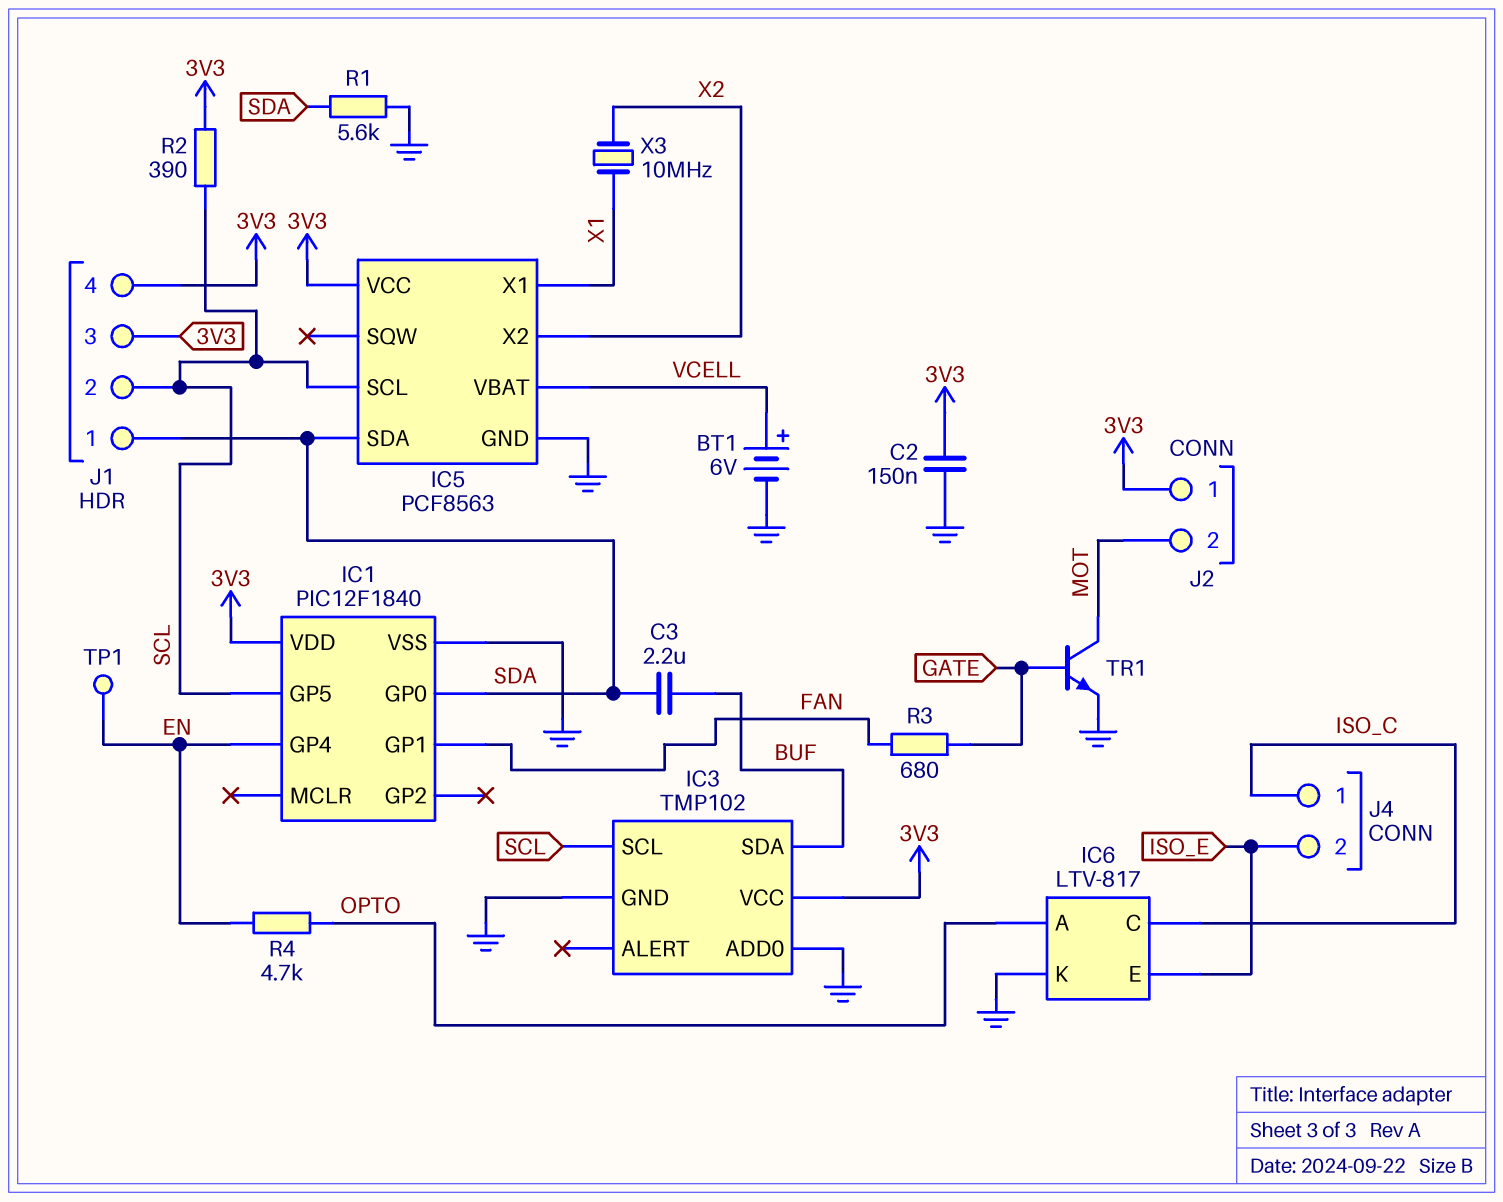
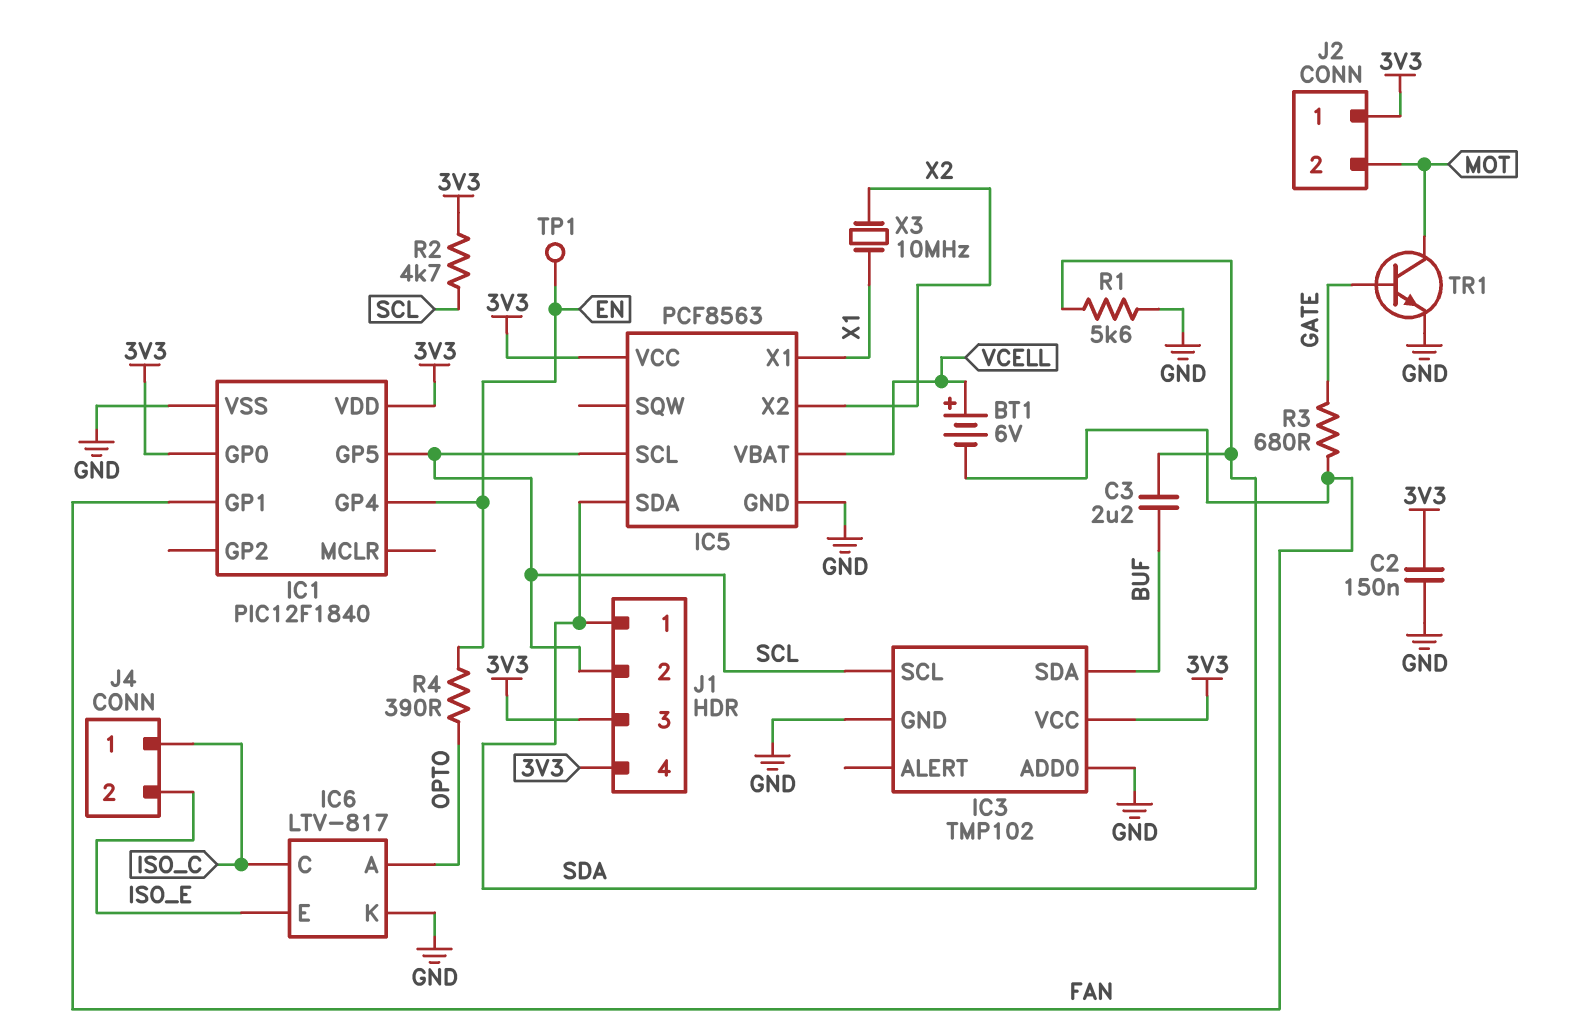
BT1: 6V (plus VCELL, minus GND) -> 6V (plus VCELL, minus FAN)
IC1 pin GP0: SDA -> 3V3
R2: 390 (3V3, SCL) -> 4.7k (3V3, SCL)
R4: 4.7k (EN, OPTO) -> 390 (EN, OPTO)

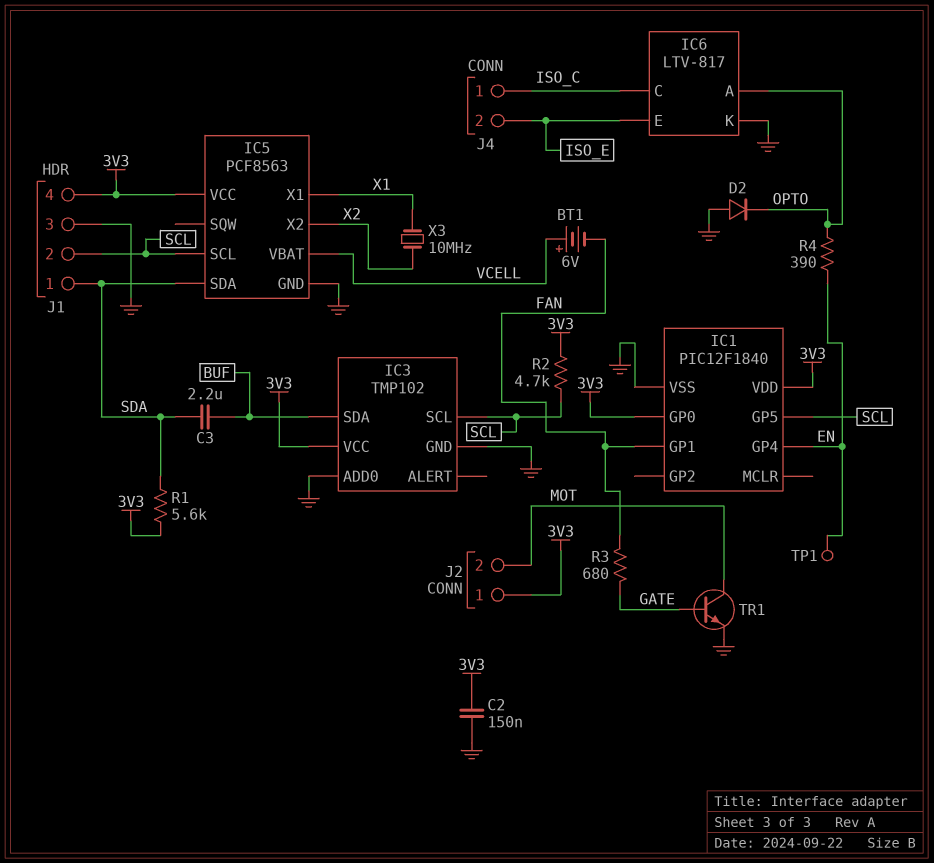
D2: none -> diode (A GND, K OPTO)
J1 pin 3: 3V3 -> GND
R1: 5.6k (GND, SDA) -> 5.6k (3V3, SDA)

